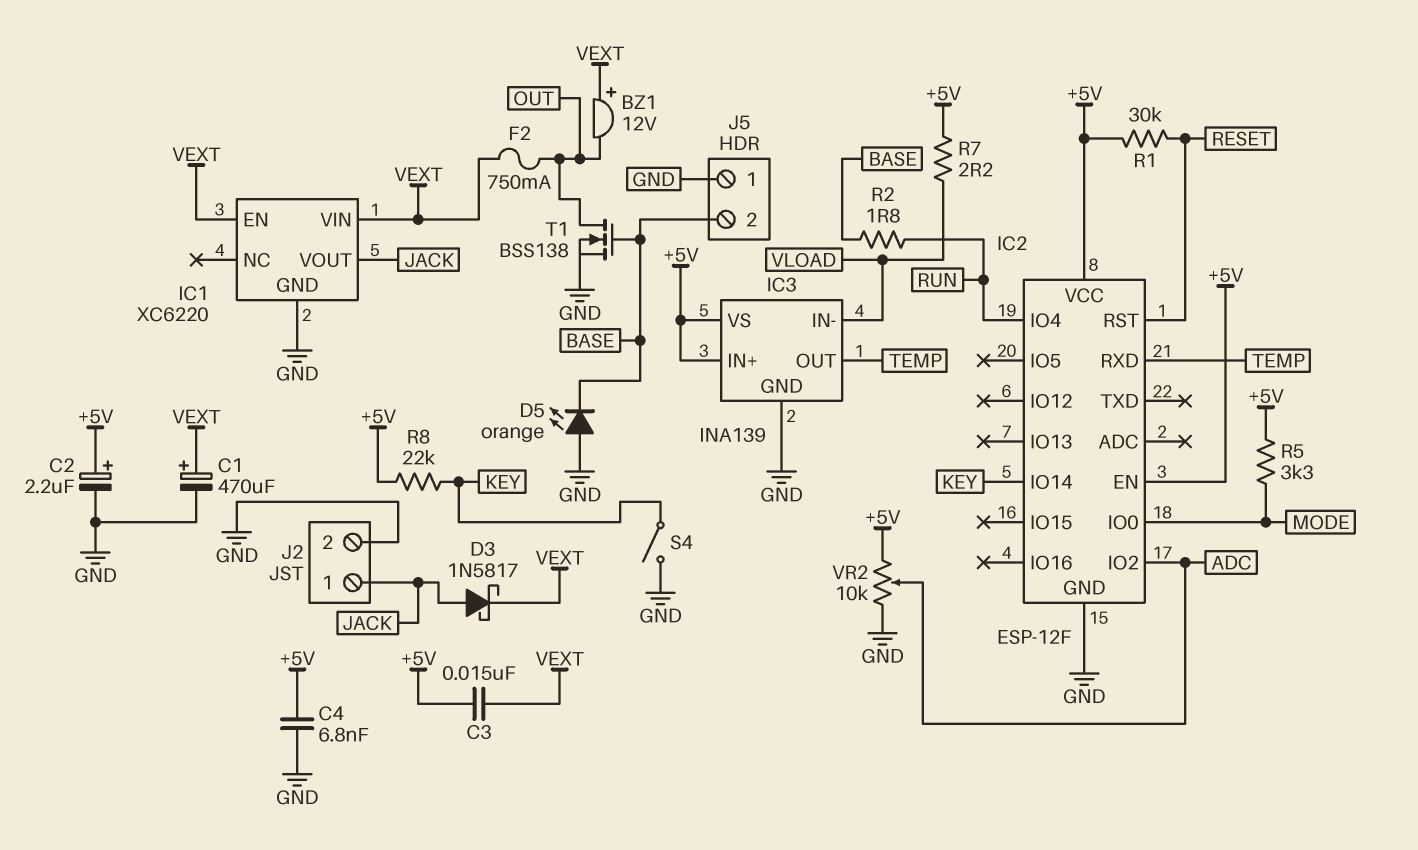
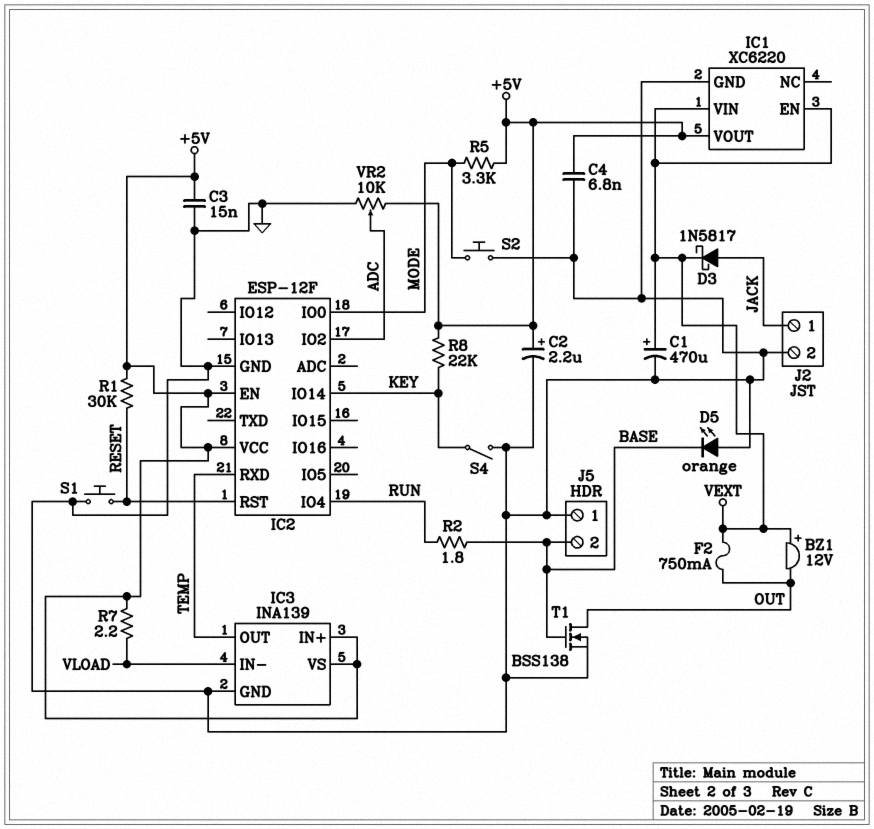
C3: 15nF (+5V, VEXT) -> 15nF (+5V, GND)
IC1 pin VOUT: JACK -> +5V
S1: none -> button (GND, RESET)
S2: none -> button (GND, MODE)

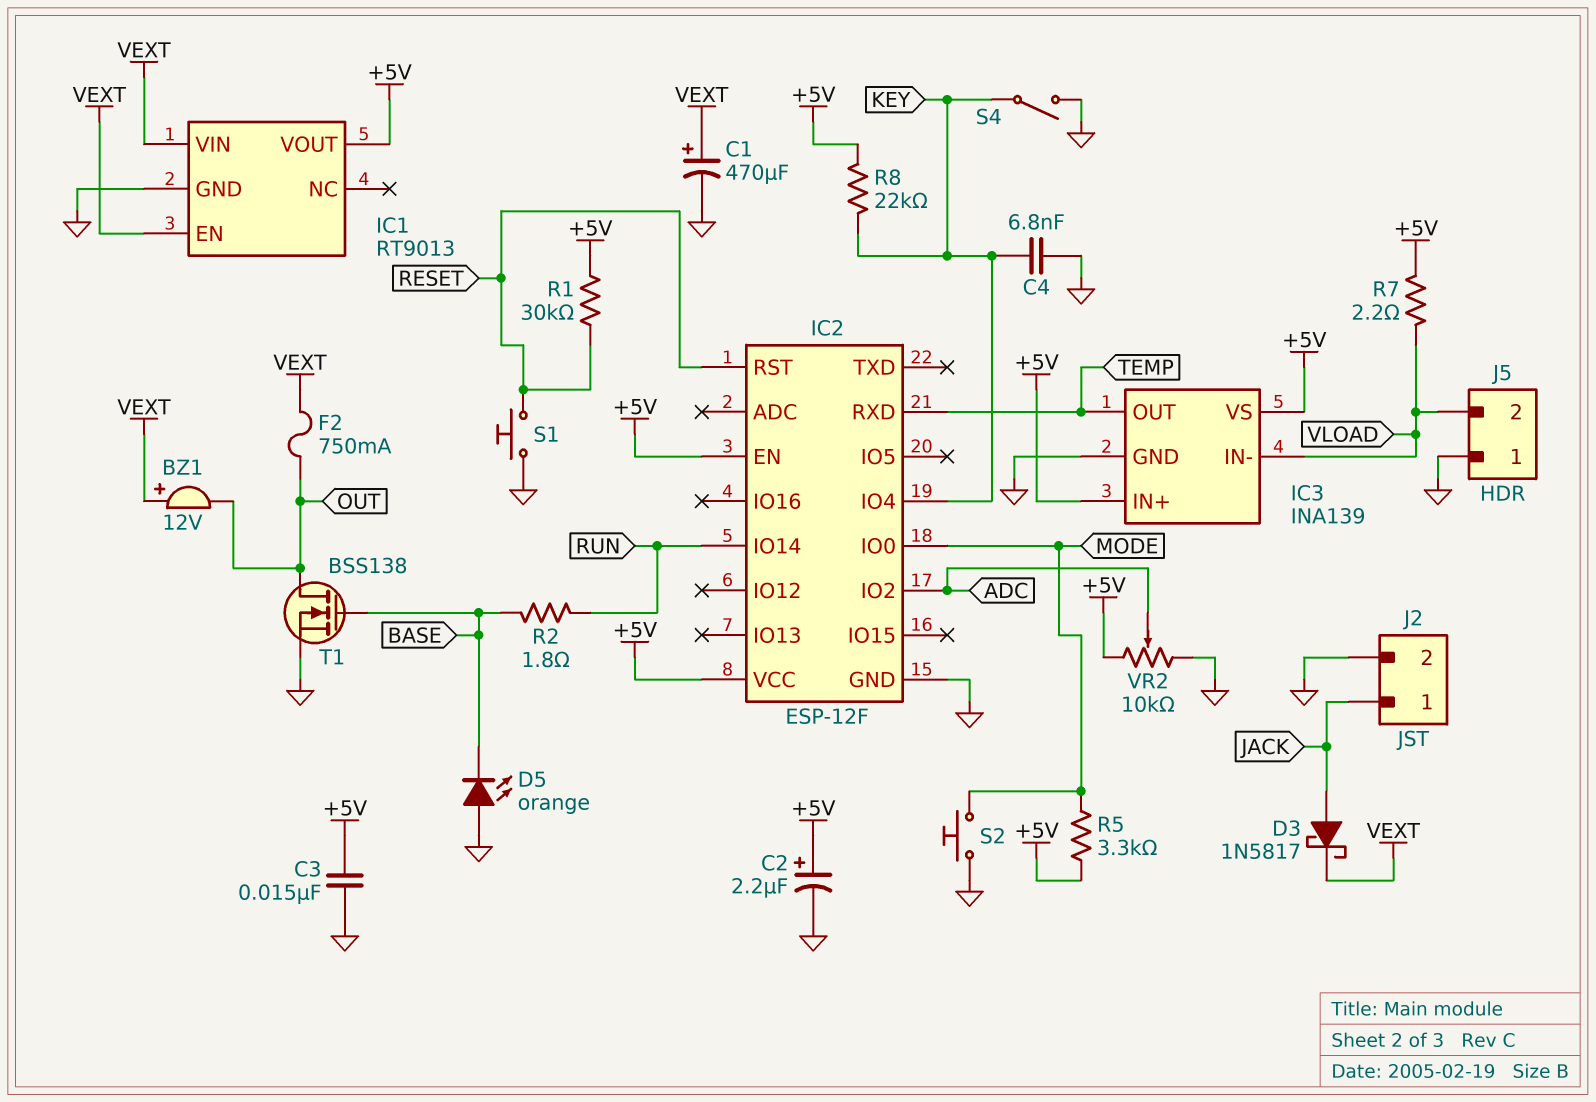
C4: 6.8nF (+5V, GND) -> 6.8nF (GND, KEY)
IC1: XC6220 -> RT9013
IC2 pin IO4: RUN -> KEY
IC2 pin IO14: KEY -> RUN
J5 pin 2: BASE -> VLOAD

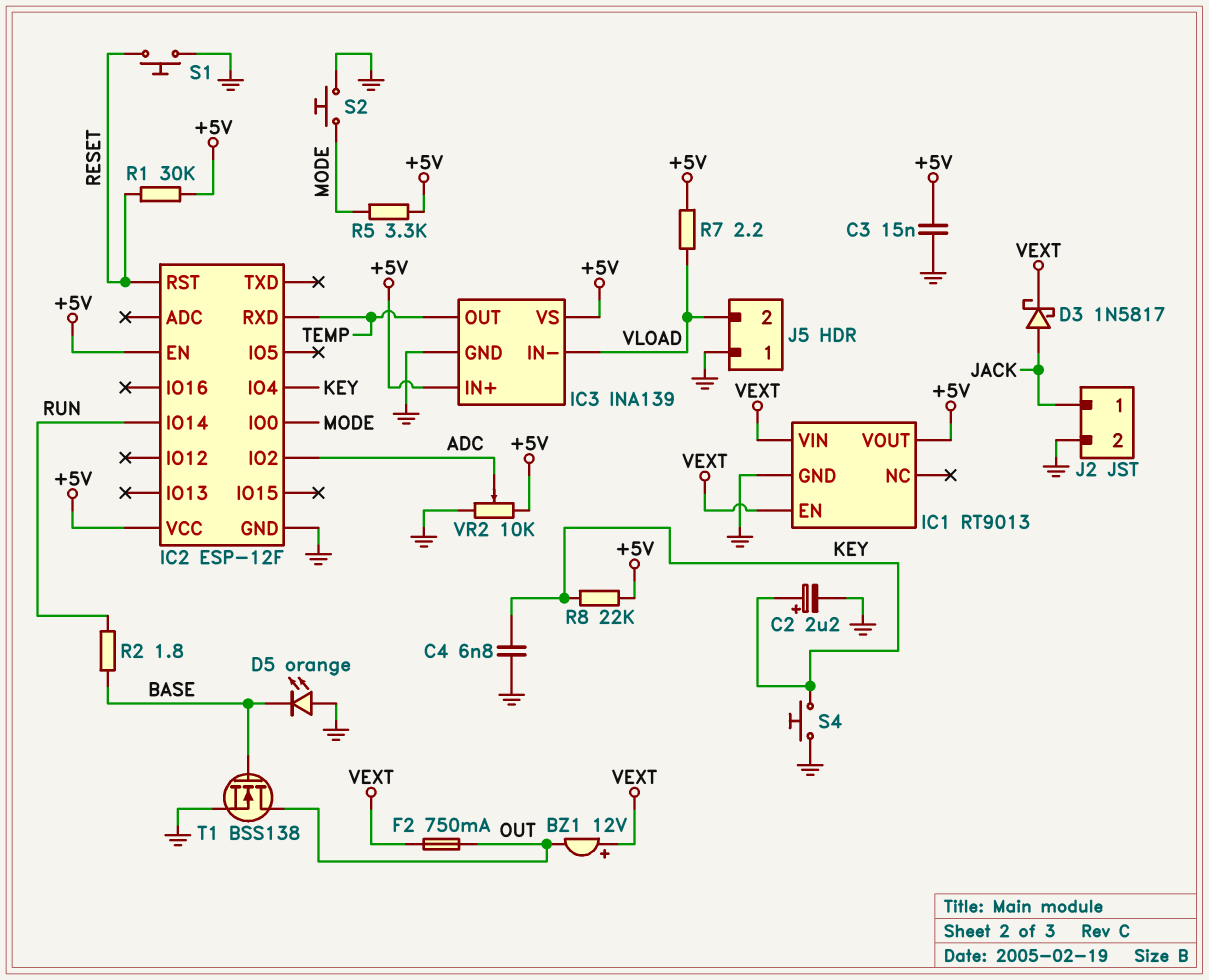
C1: 470uF (plus VEXT, minus GND) -> none
C2: 2.2uF (plus +5V, minus GND) -> 2.2uF (plus KEY, minus GND)
S4: switch (GND, KEY) -> button (GND, KEY)

